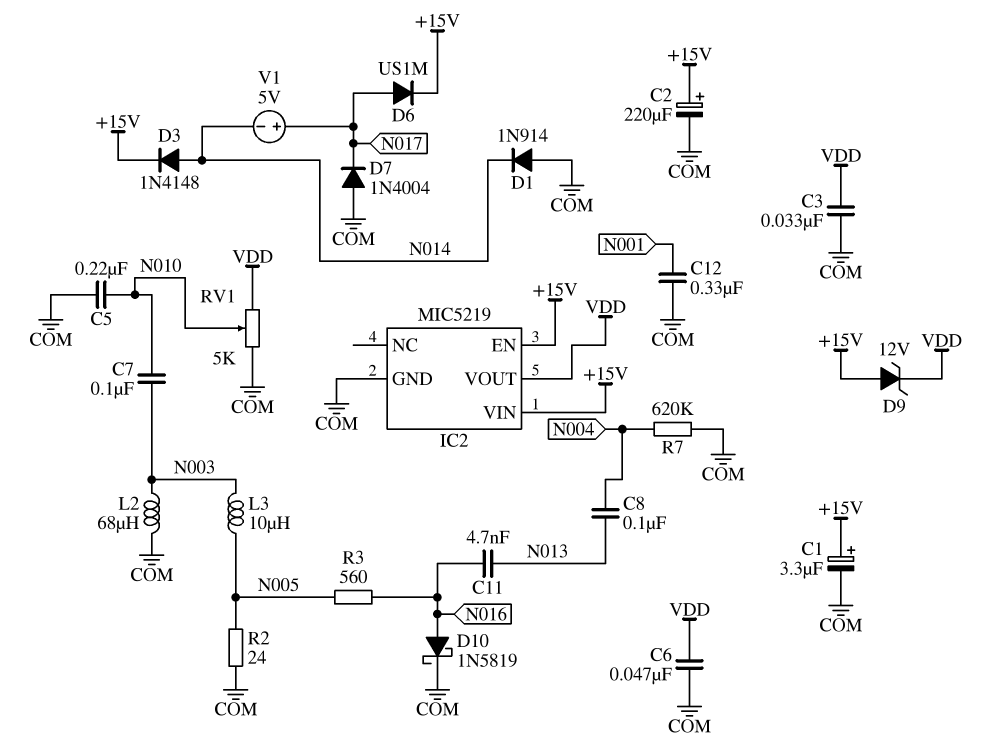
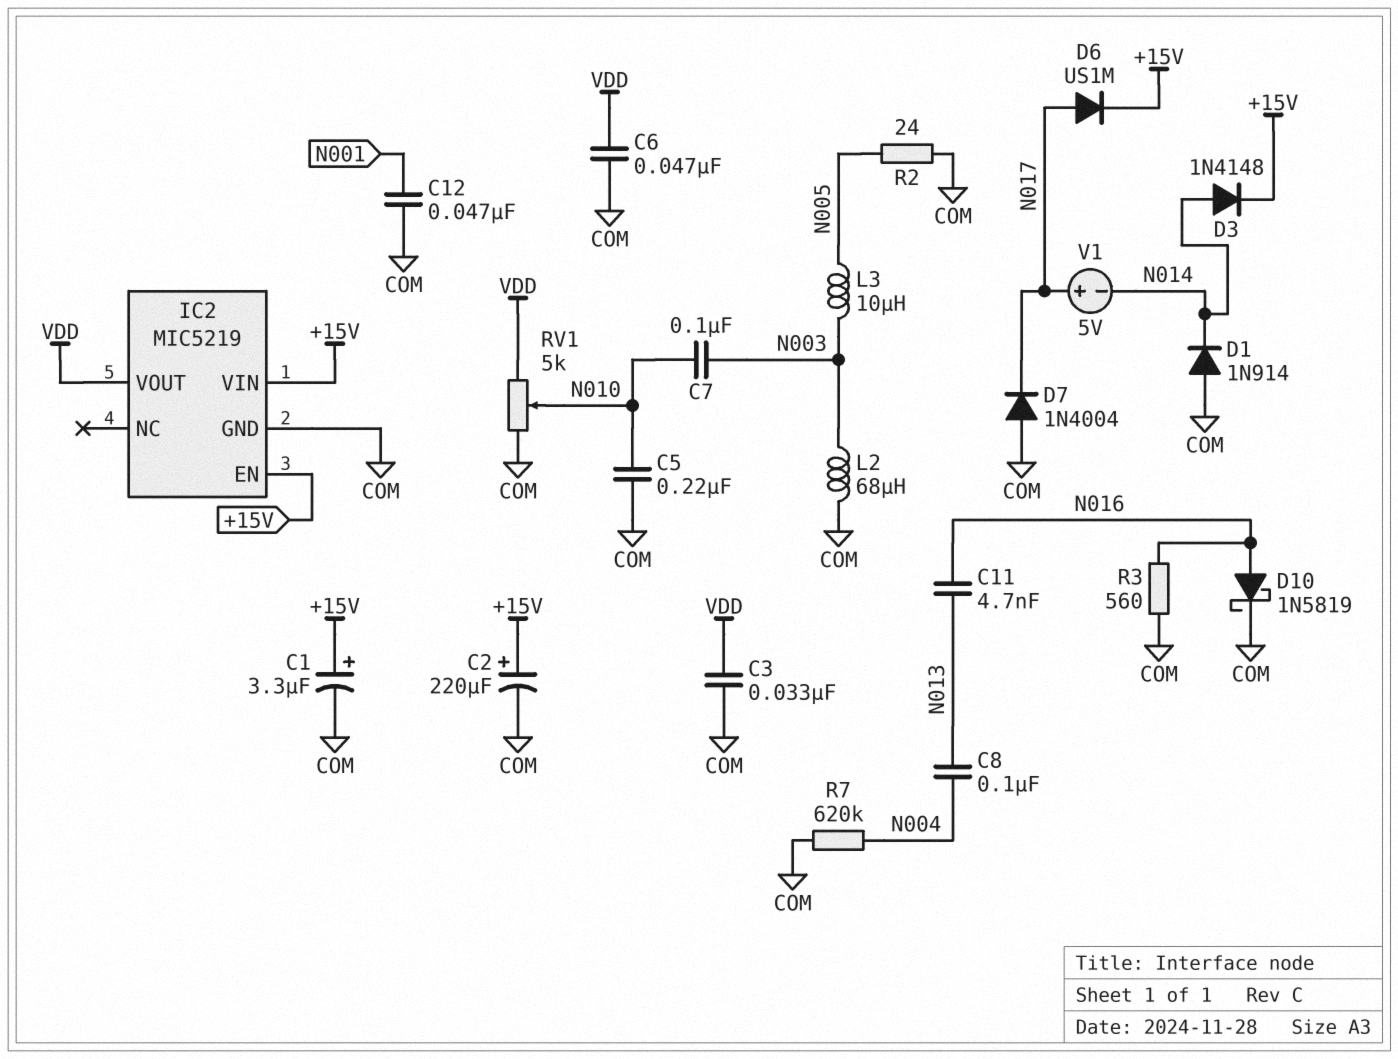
C12: 330nF (COM, N001) -> 47nF (COM, N001)
D9: zener 12V (A +15V, K VDD) -> none
R3: 560 (N005, N016) -> 560 (COM, N016)

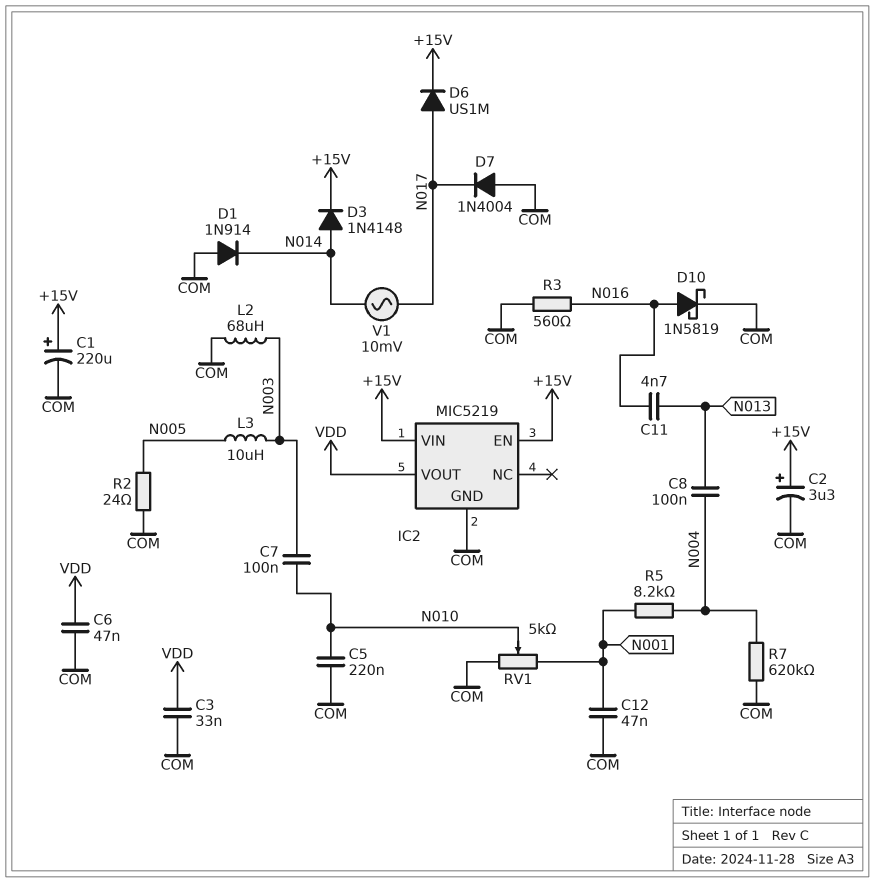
C1: 3.3uF (plus +15V, minus COM) -> 220uF (plus +15V, minus COM)
C2: 220uF (plus +15V, minus COM) -> 3.3uF (plus +15V, minus COM)
R5: none -> 8.2k (N001, N004)
RV1: 5k (COM, VDD, wiper N010) -> 5k (COM, N001, wiper N010)
V1: 5V (plus N017, minus N014) -> AC 10mV (N014, N017)

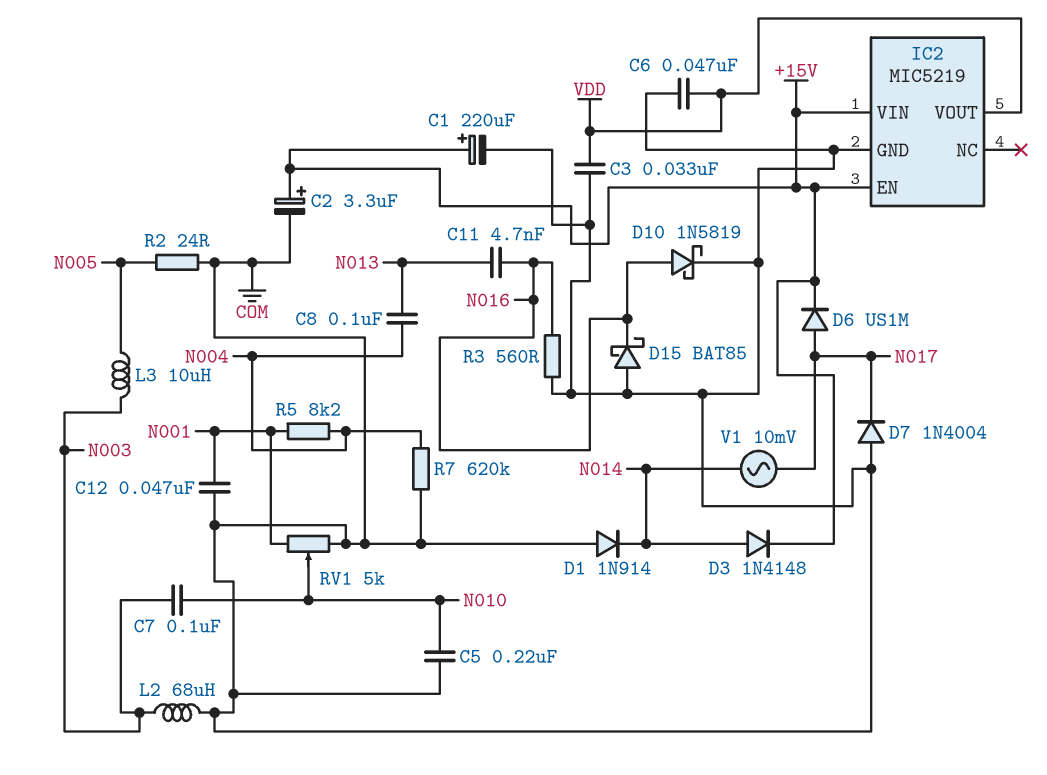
D15: none -> schottky BAT85 (A COM, K N016)

